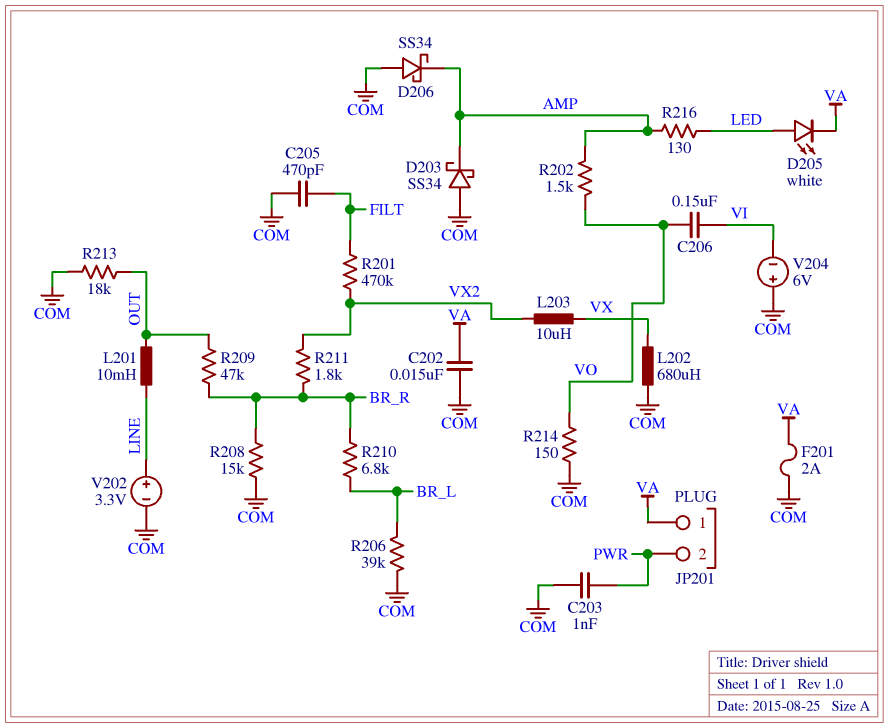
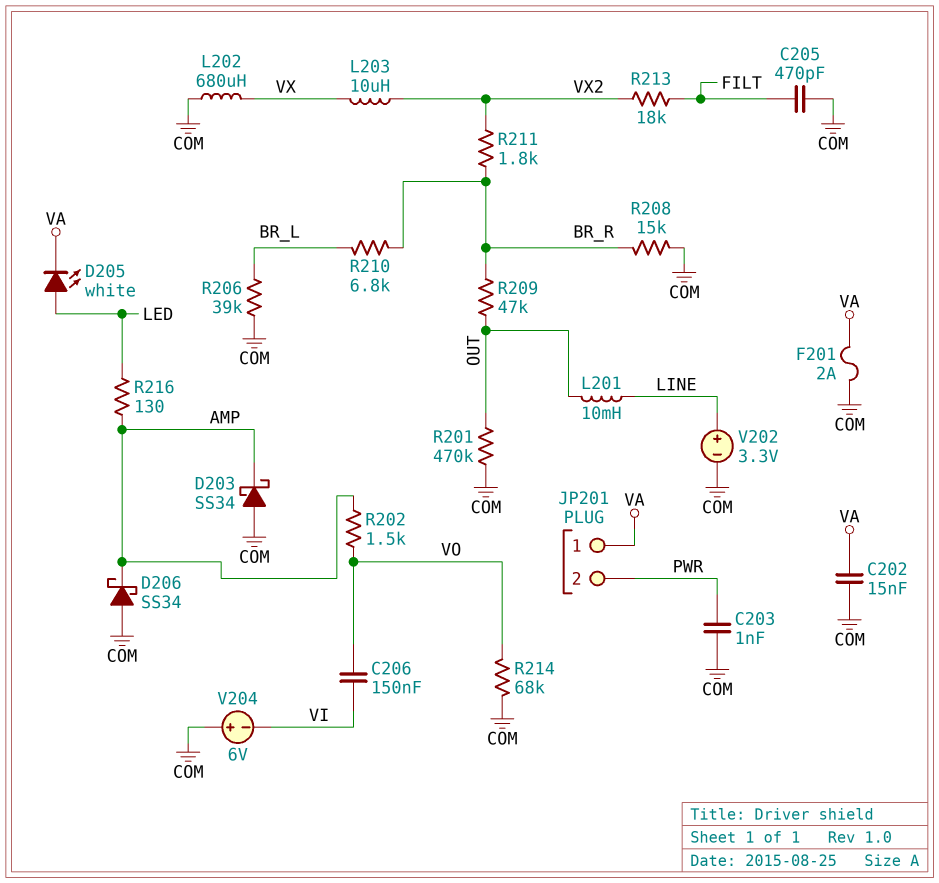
R201: 470k (FILT, VX2) -> 470k (COM, OUT)
R213: 18k (COM, OUT) -> 18k (FILT, VX2)
R214: 150 (COM, VO) -> 68k (COM, VO)

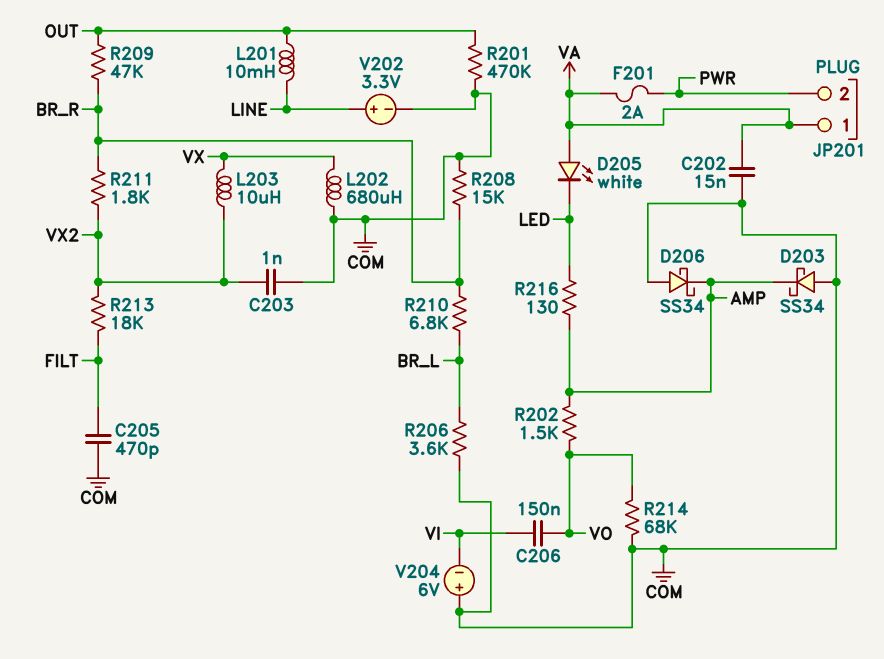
C203: 1nF (COM, PWR) -> 1nF (COM, VX2)
D205: LED white (A LED, K VA) -> LED white (A VA, K LED)
F201: 2A (COM, VA) -> 2A (PWR, VA)
R206: 39k (BR_L, COM) -> 3.6k (BR_L, COM)

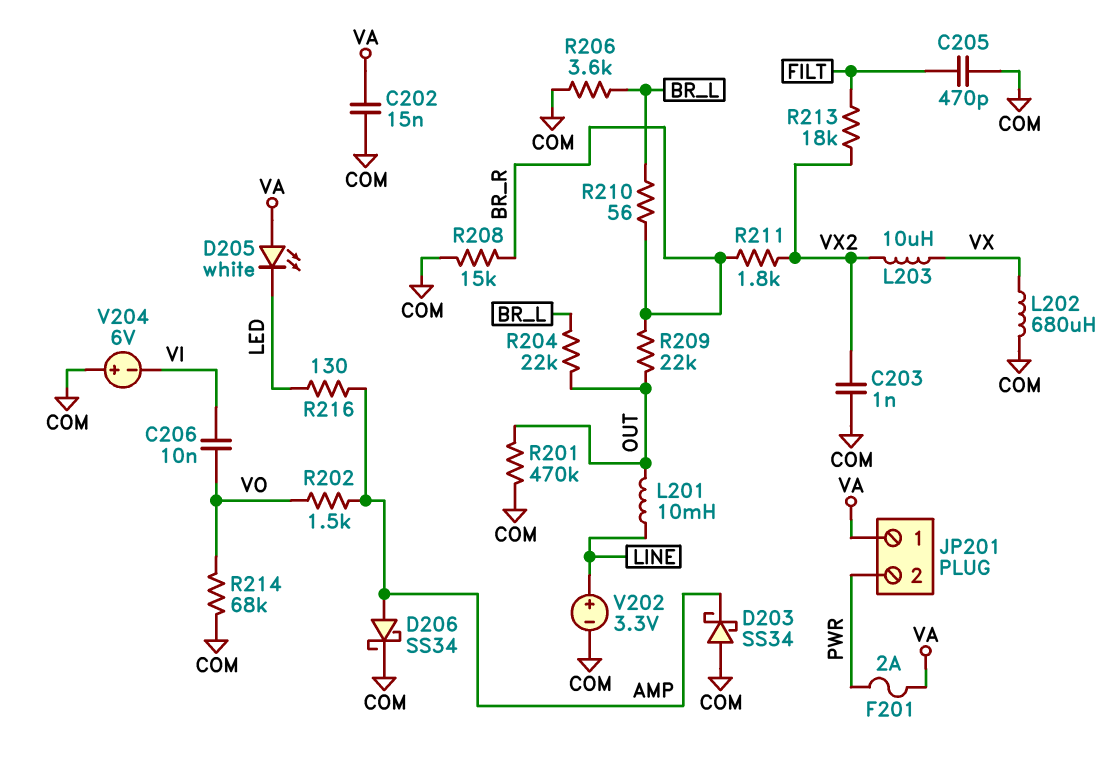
C206: 150nF (VI, VO) -> 10nF (VI, VO)
D206: schottky SS34 (A COM, K AMP) -> schottky SS34 (A AMP, K COM)
R204: none -> 22k (BR_L, OUT)
R209: 47k (BR_R, OUT) -> 22k (BR_R, OUT)
R210: 6.8k (BR_L, BR_R) -> 56 (BR_L, BR_R)

